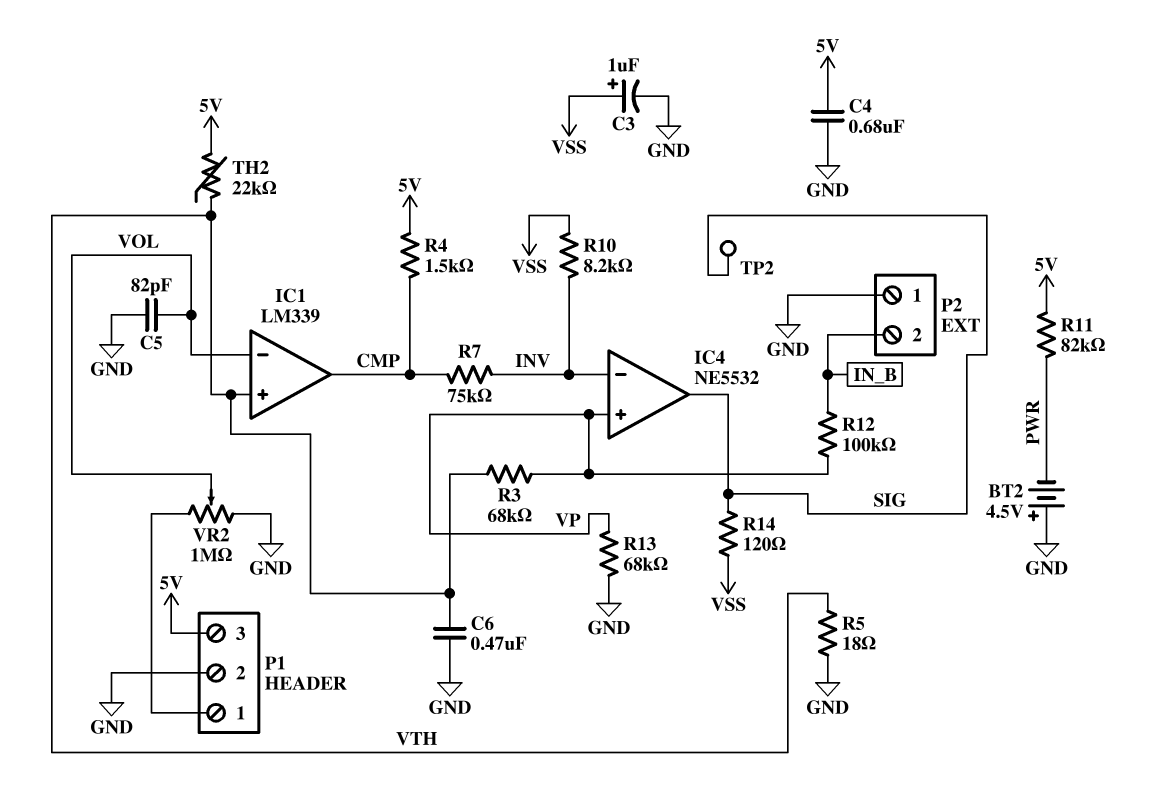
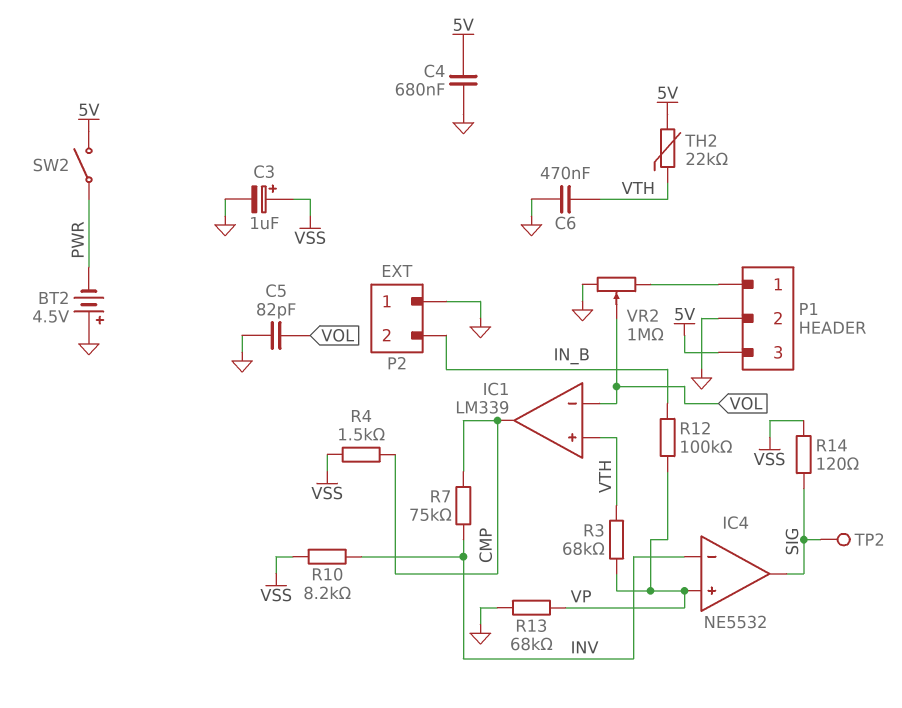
R4: 1.5k (5V, CMP) -> 1.5k (CMP, VSS)
R5: 18 (GND, VTH) -> none
R11: 82k (5V, PWR) -> none
SW2: none -> switch (5V, PWR)

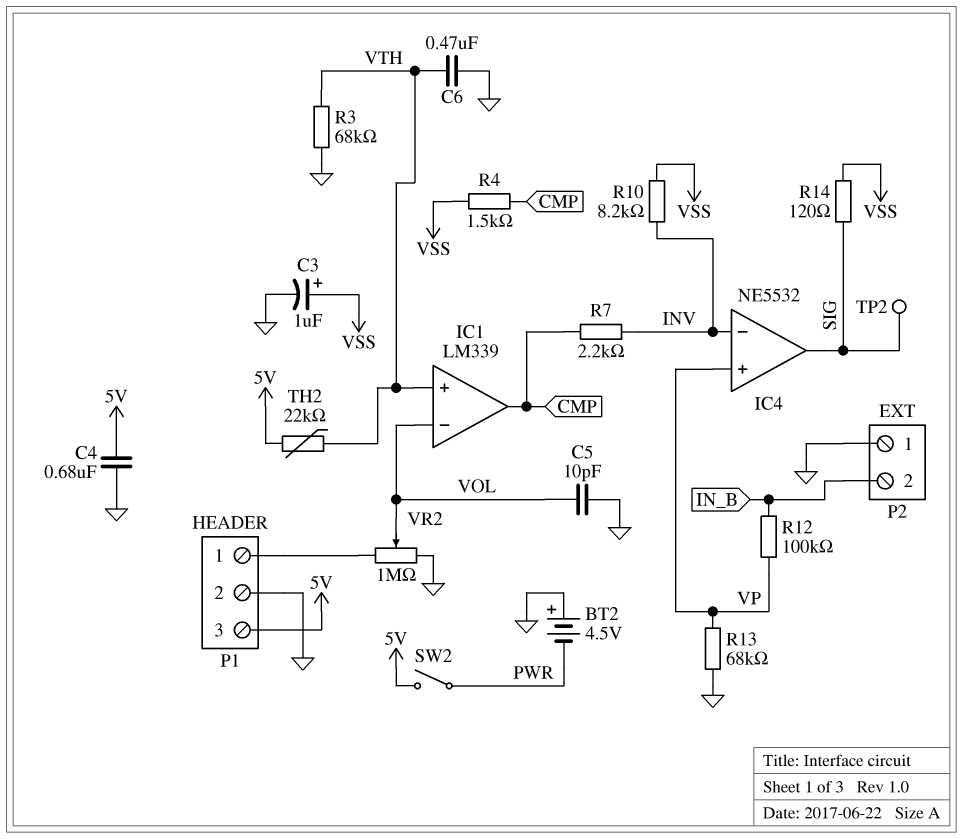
C5: 82pF (GND, VOL) -> 10pF (GND, VOL)
R3: 68k (VP, VTH) -> 68k (GND, VTH)
R7: 75k (CMP, INV) -> 2.2k (CMP, INV)

